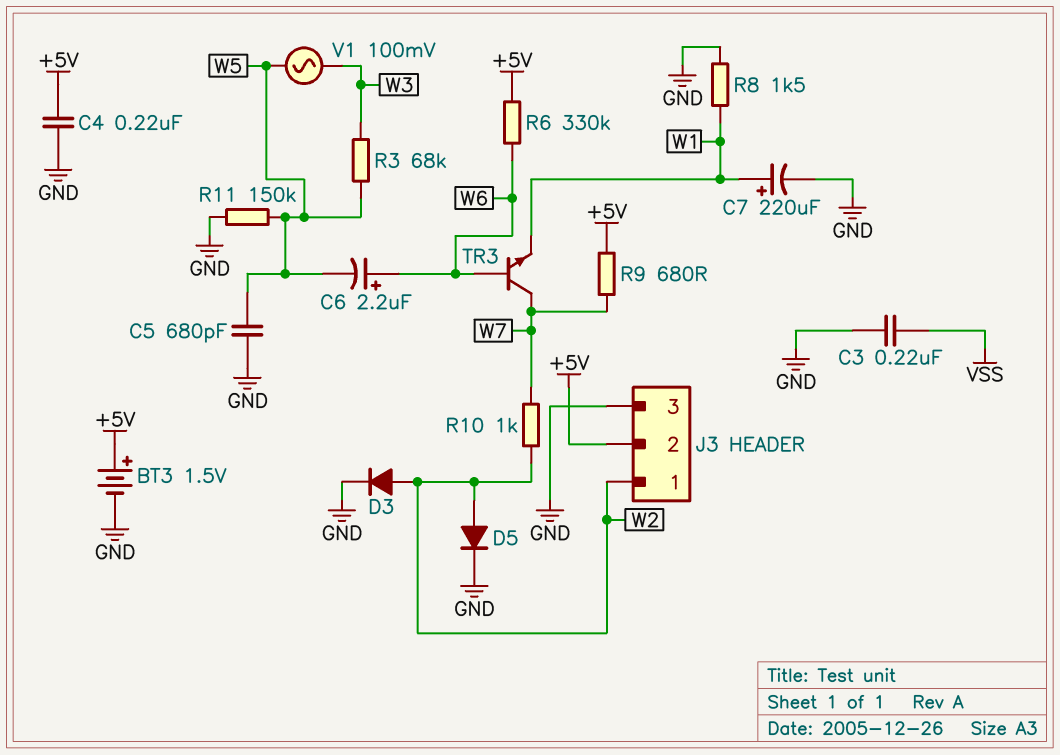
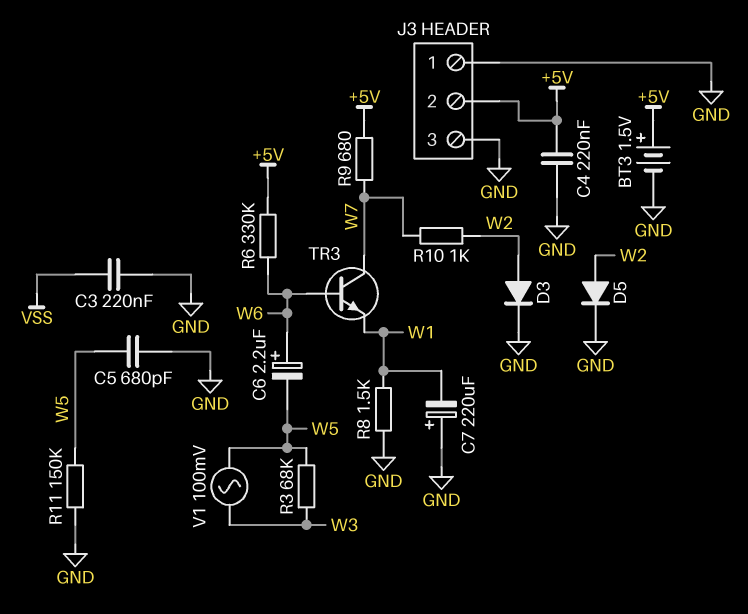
C7: 220uF (plus W1, minus GND) -> 220uF (plus GND, minus W1)
J3 pin 1: W2 -> GND

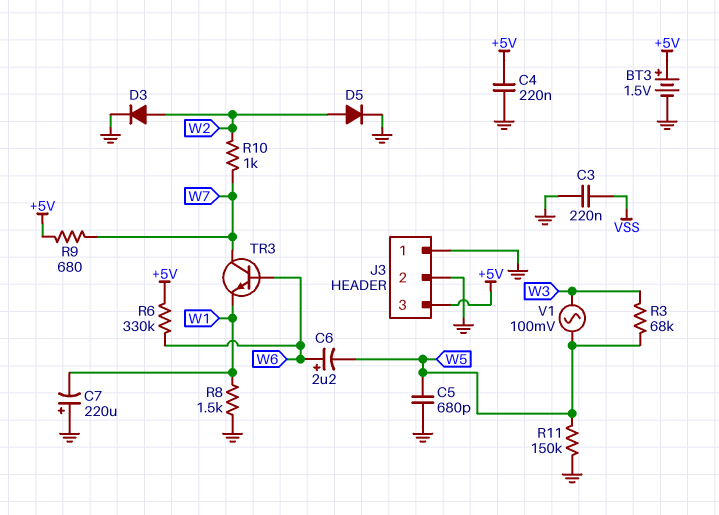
J3 pin 2: +5V -> GND
J3 pin 3: GND -> +5V

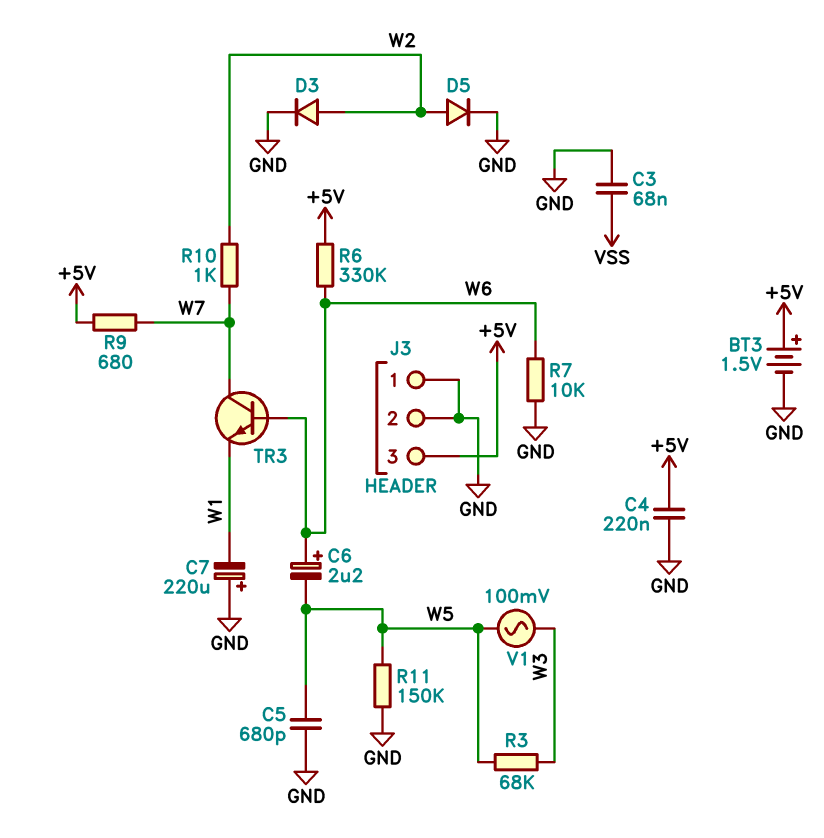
C3: 220nF (GND, VSS) -> 68nF (GND, VSS)
R7: none -> 10k (GND, W6)
R8: 1.5k (GND, W1) -> none

